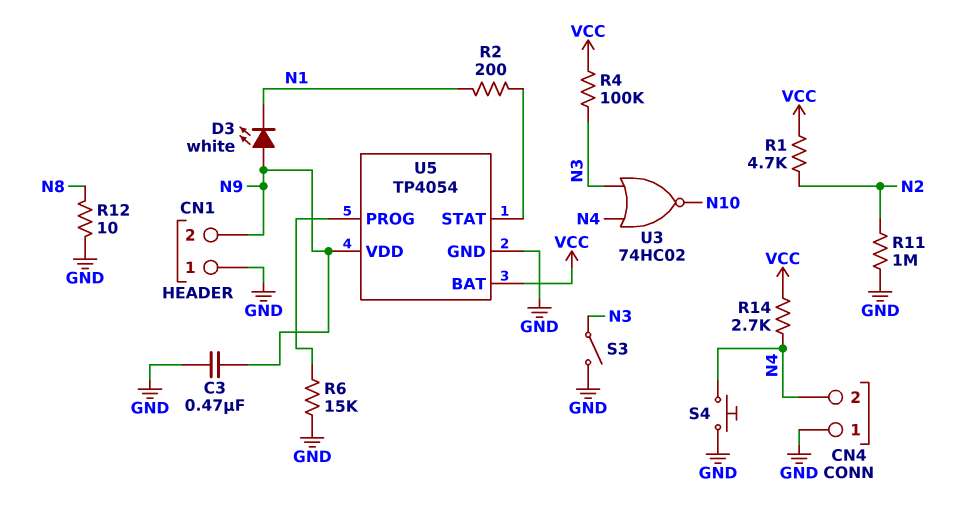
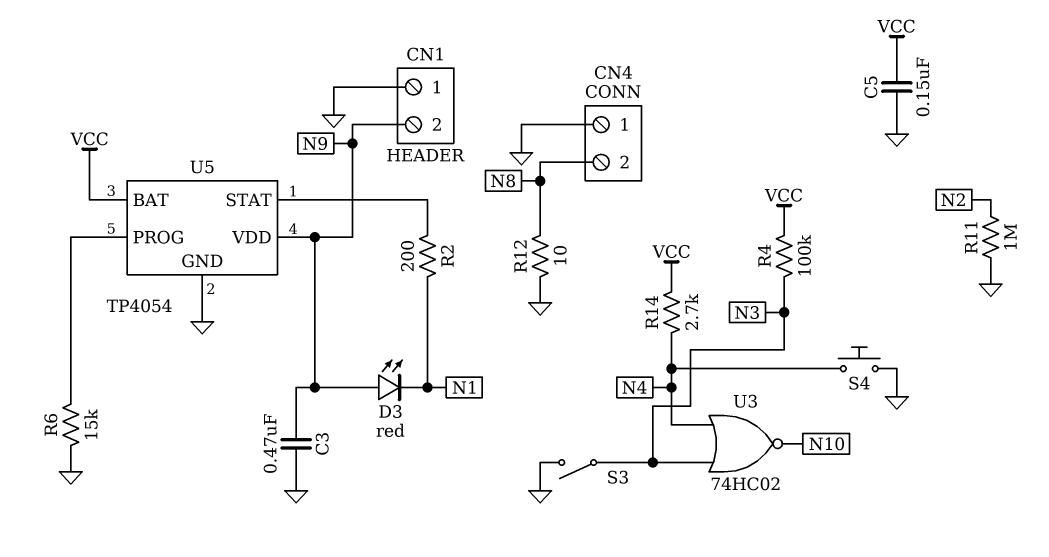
C5: none -> 150nF (GND, VCC)
CN4 pin 2: N4 -> N8
D3: LED white (A N9, K N1) -> LED red (A N9, K N1)
R1: 4.7k (N2, VCC) -> none

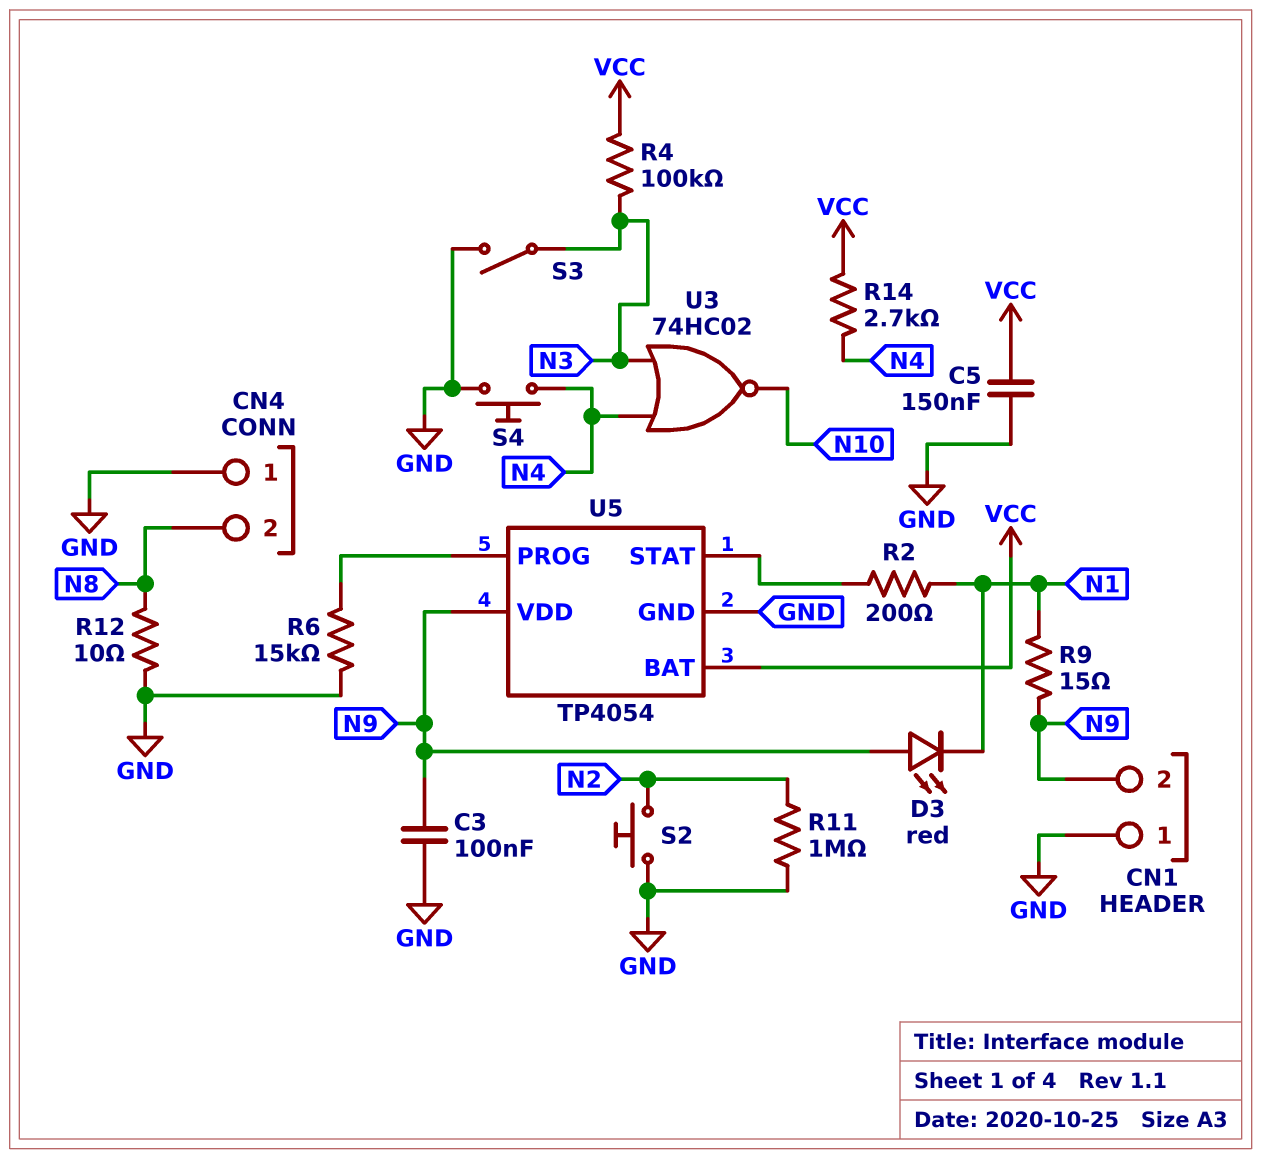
C3: 470nF (GND, N9) -> 100nF (GND, N9)
R9: none -> 15 (N1, N9)
S2: none -> button (GND, N2)

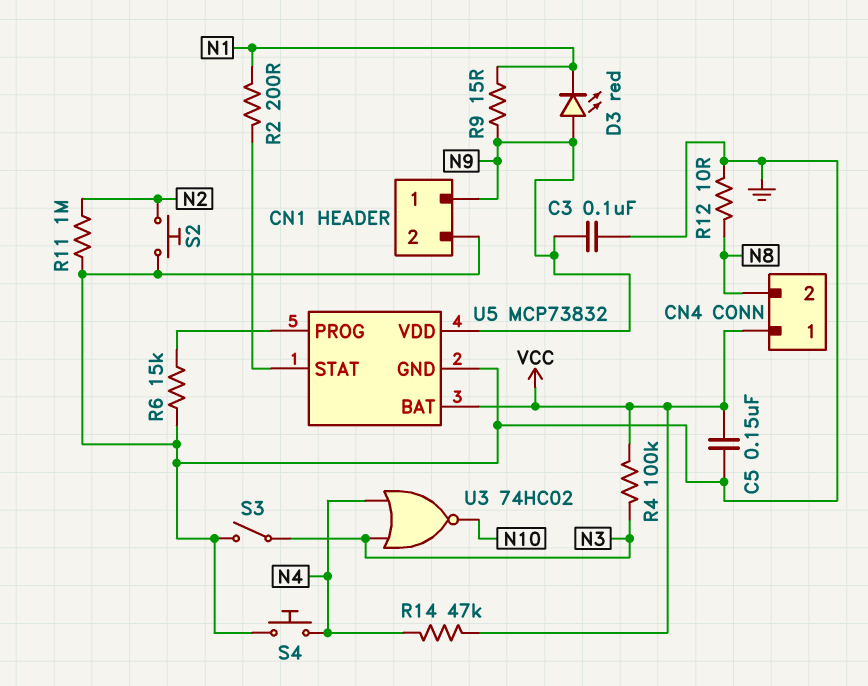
CN1 pin 1: GND -> N9
CN1 pin 2: N9 -> GND
CN4 pin 1: GND -> VCC
R14: 2.7k (N4, VCC) -> 47k (N4, VCC)
U5: TP4054 -> MCP73832

